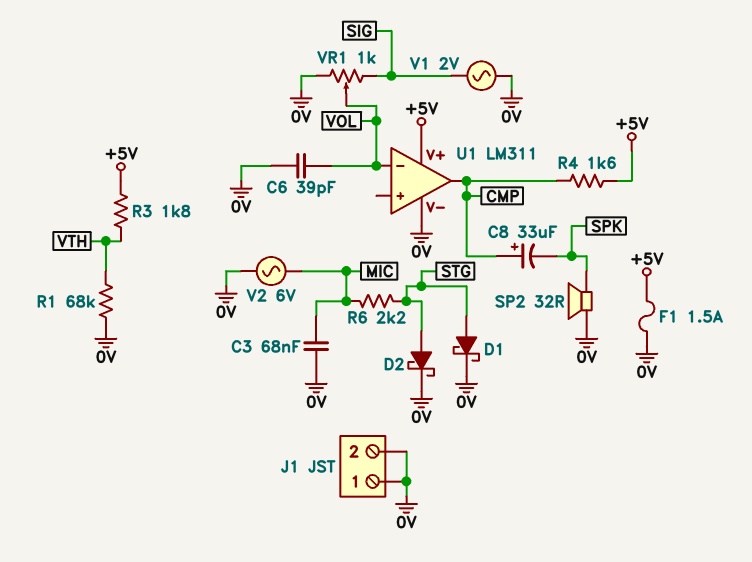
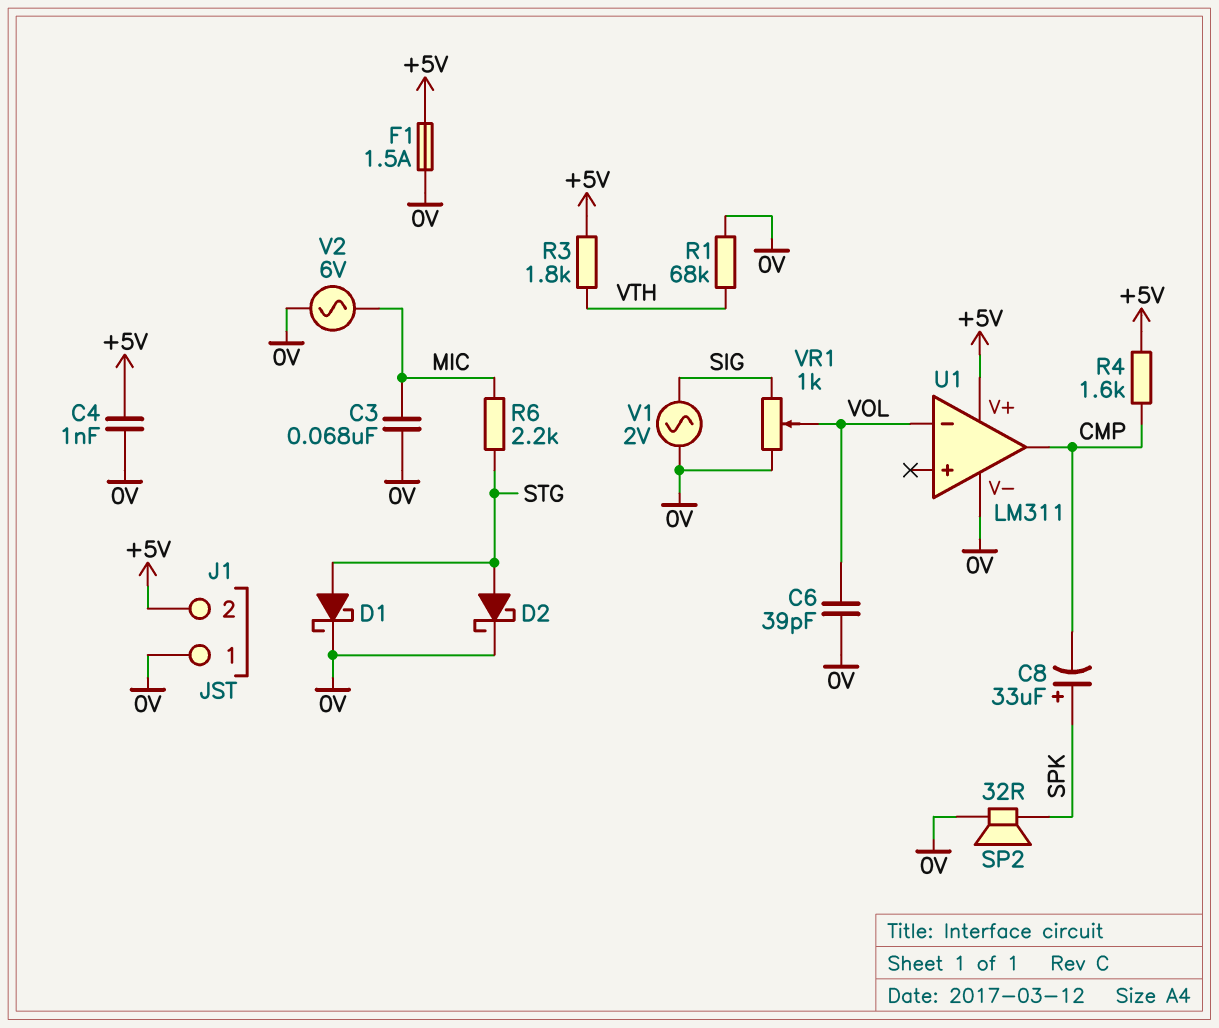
C4: none -> 1nF (+5V, 0V)
C8: 33uF (plus CMP, minus SPK) -> 33uF (plus SPK, minus CMP)
J1 pin 2: 0V -> +5V

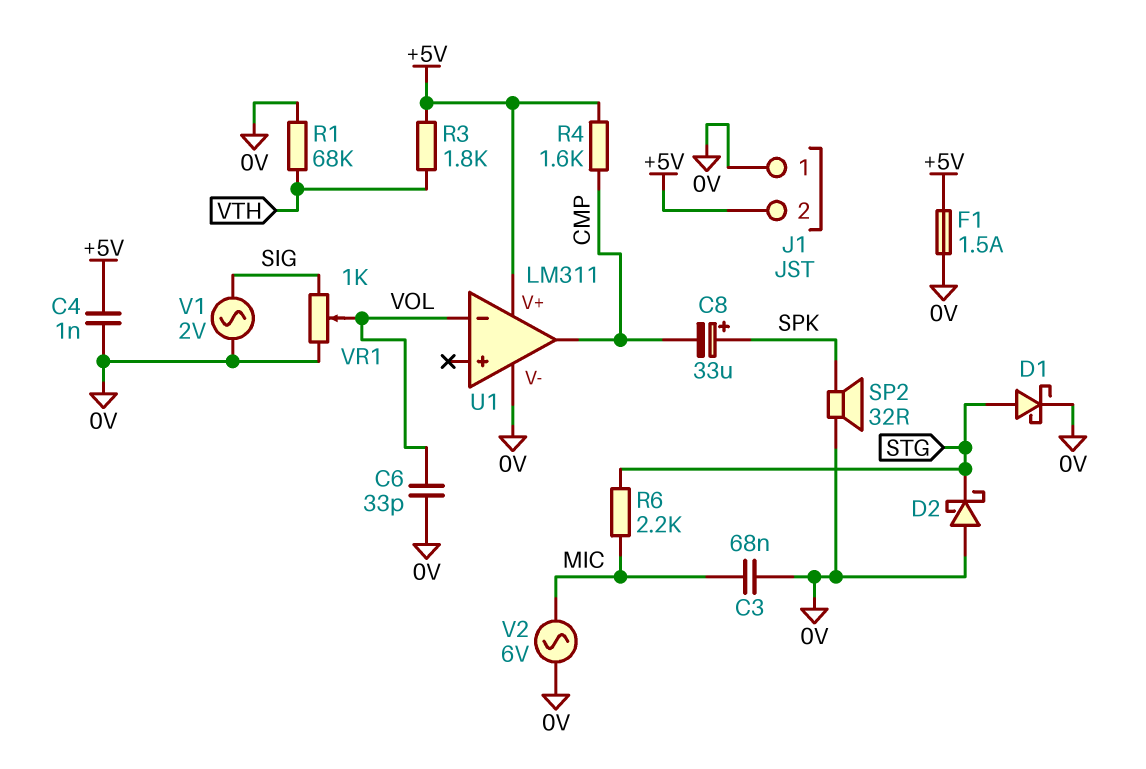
C6: 39pF (0V, VOL) -> 33pF (0V, VOL)
D2: schottky (A STG, K 0V) -> schottky (A 0V, K STG)

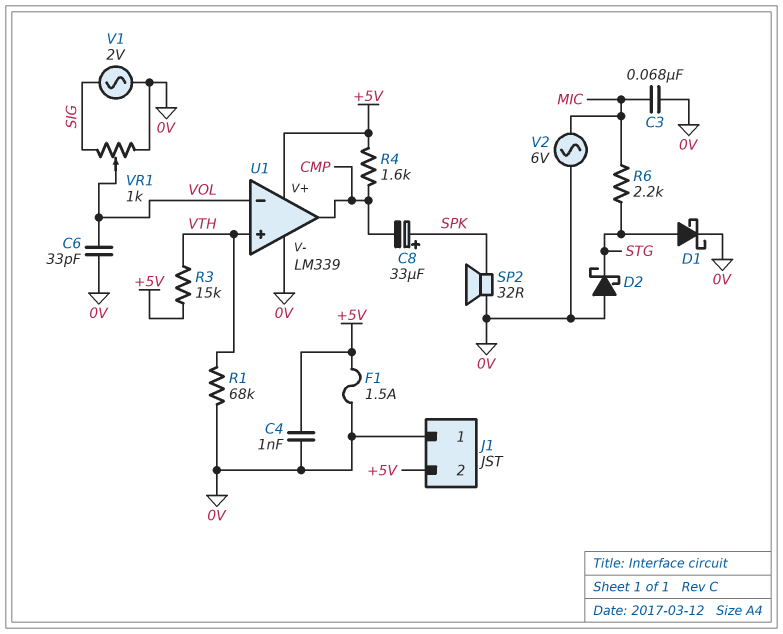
R3: 1.8k (+5V, VTH) -> 15k (+5V, VTH)
U1: LM311 -> LM339
U1 pin in+: none -> VTH

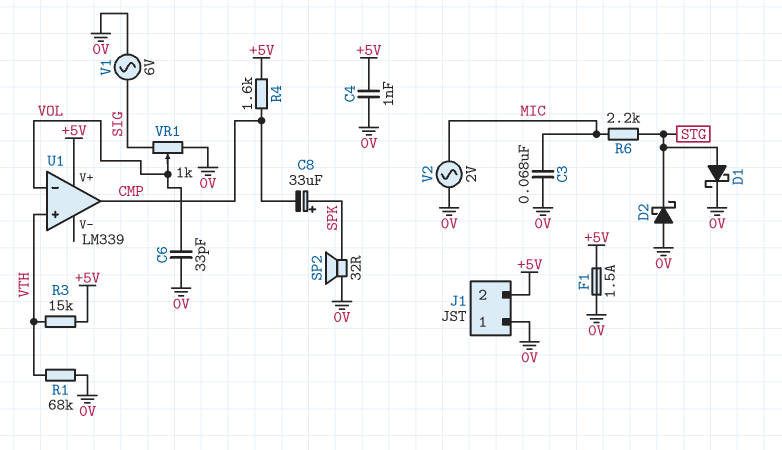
U1 pin V-: 0V -> none
V1: AC 2V (0V, SIG) -> AC 6V (0V, SIG)
V2: AC 6V (0V, MIC) -> AC 2V (0V, MIC)

